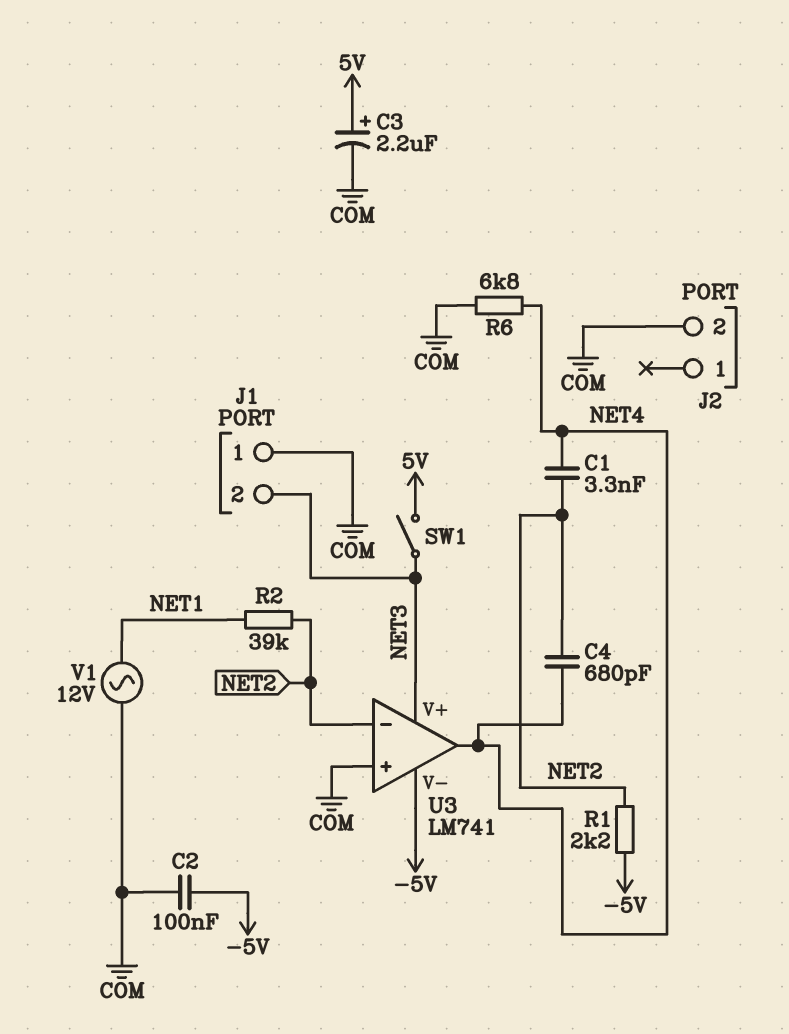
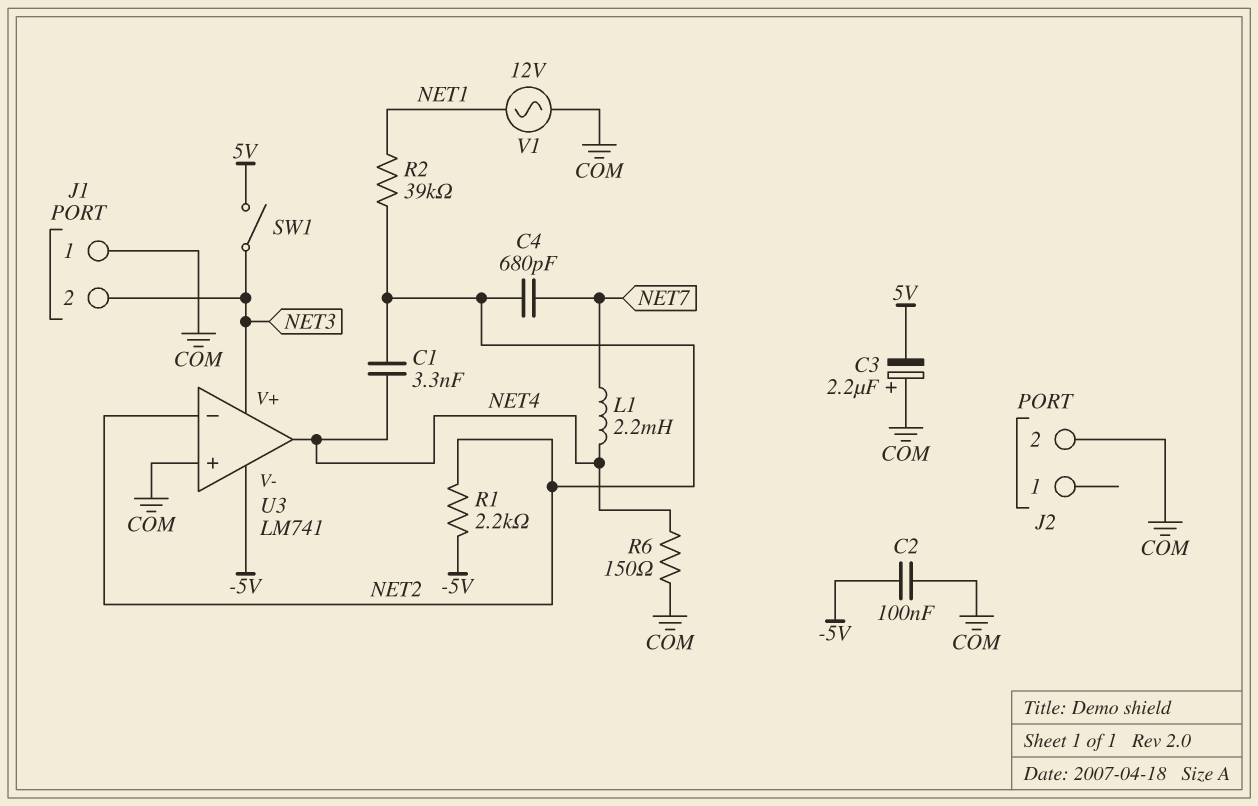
C3: 2.2uF (plus 5V, minus COM) -> 2.2uF (plus COM, minus 5V)
C4: 680pF (NET2, NET4) -> 680pF (NET2, NET7)
L1: none -> 2.2mH (NET4, NET7)
R6: 6.8k (COM, NET4) -> 150 (COM, NET4)

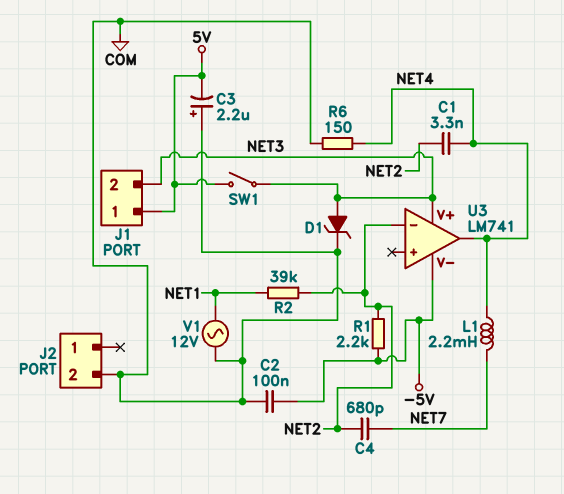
D1: none -> zener (A NET3, K COM)
J1 pin 1: COM -> 5V
U3 pin in+: COM -> none

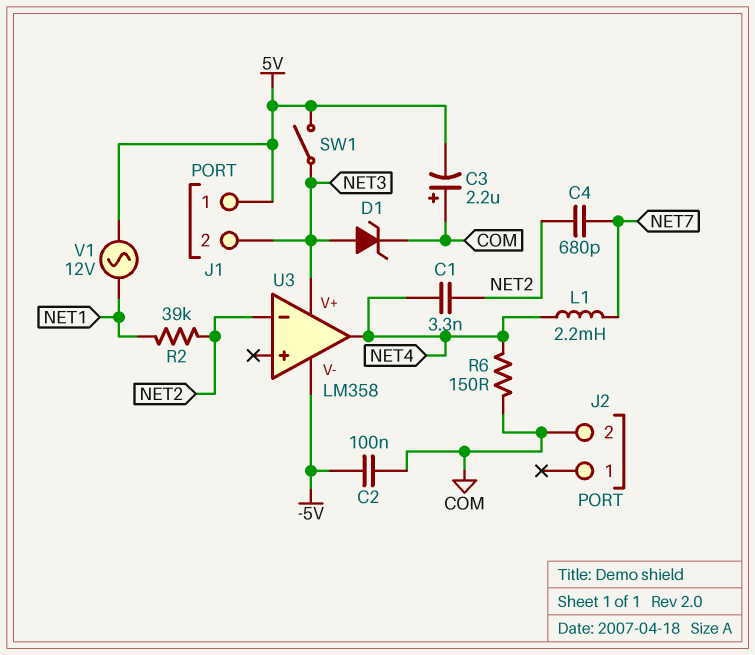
R1: 2.2k (-5V, NET2) -> none
U3: LM741 -> LM358
V1: AC 12V (COM, NET1) -> AC 12V (5V, NET1)

